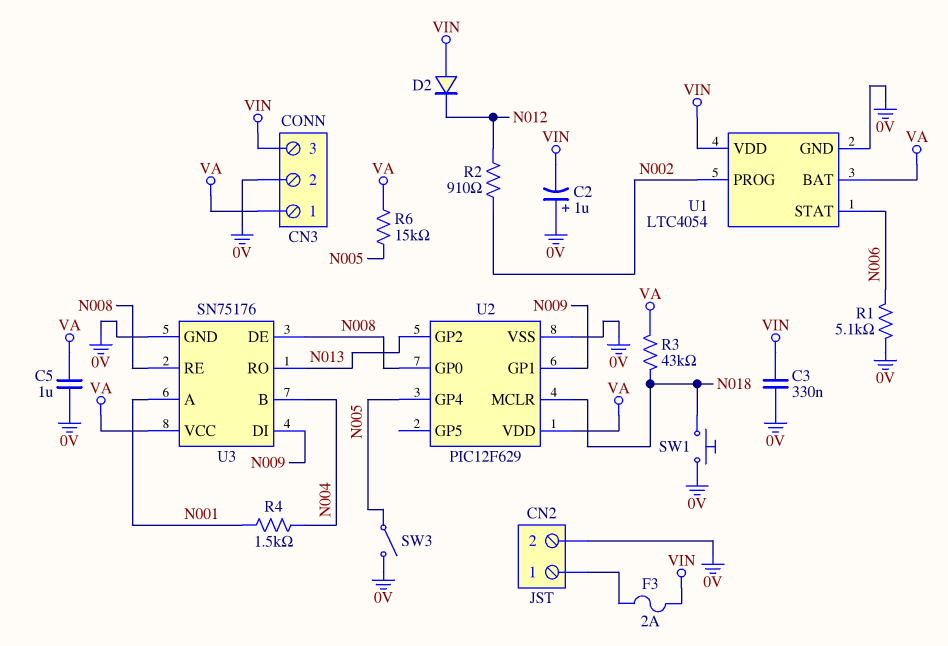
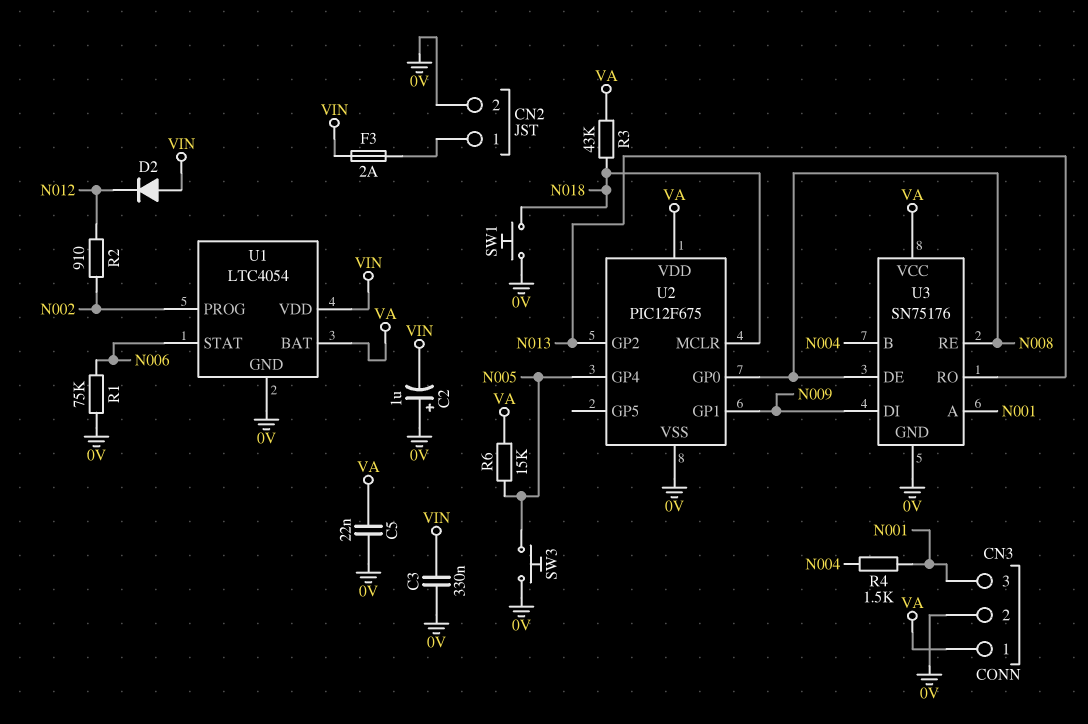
C5: 1uF (0V, VA) -> 22nF (0V, VA)
CN3 pin 3: VIN -> N001
R1: 5.1k (0V, N006) -> 75k (0V, N006)
SW3: switch (0V, N005) -> button (0V, N005)
U2: PIC12F629 -> PIC12F675

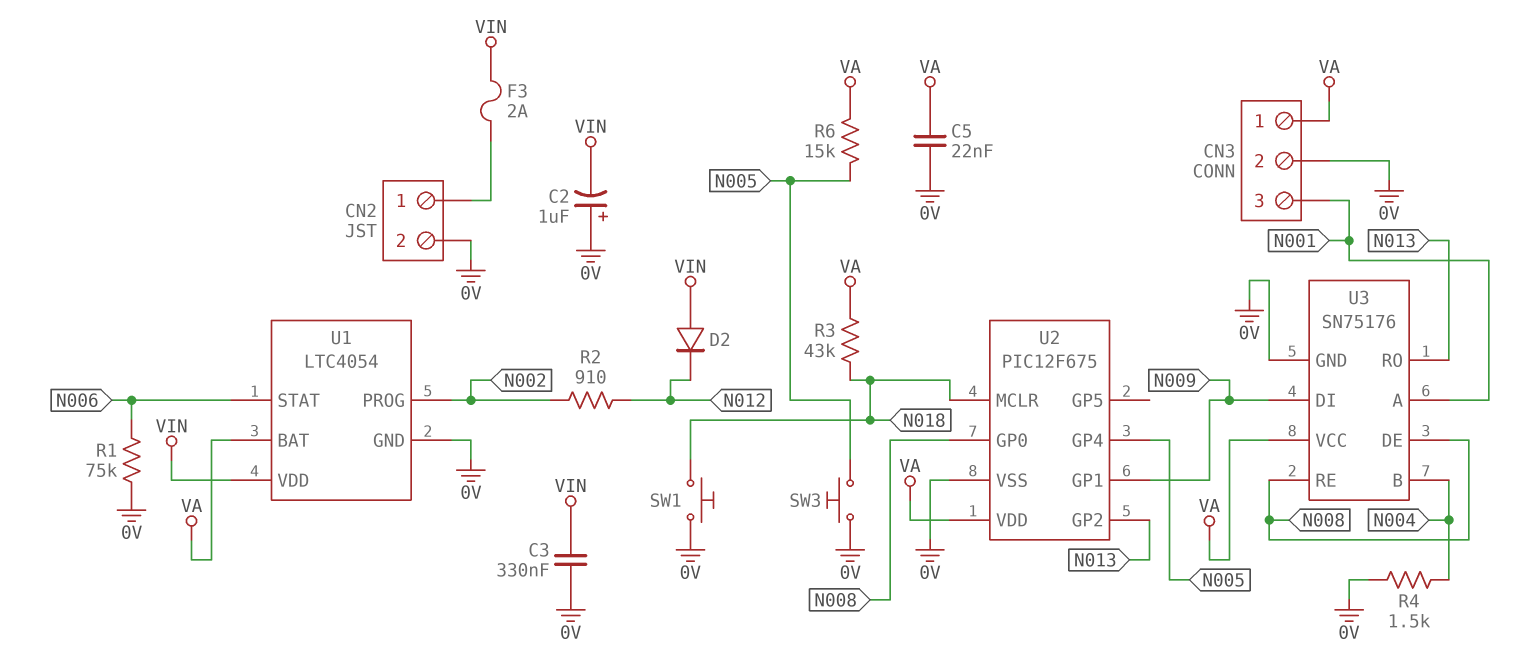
R4: 1.5k (N001, N004) -> 1.5k (0V, N004)

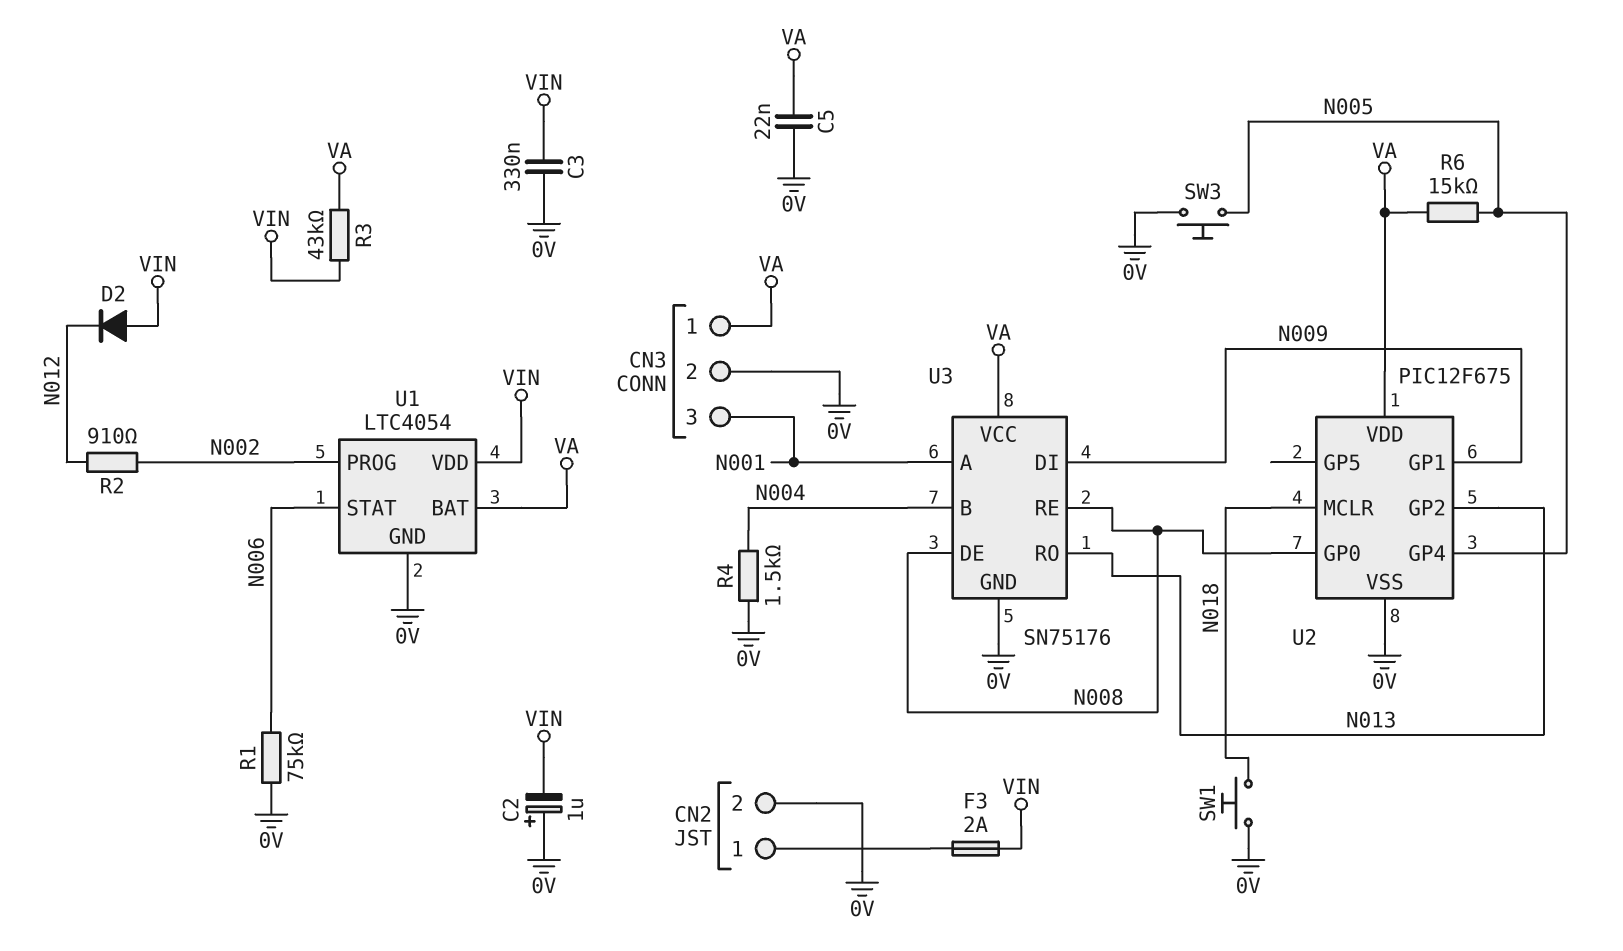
R3: 43k (N018, VA) -> 43k (VA, VIN)

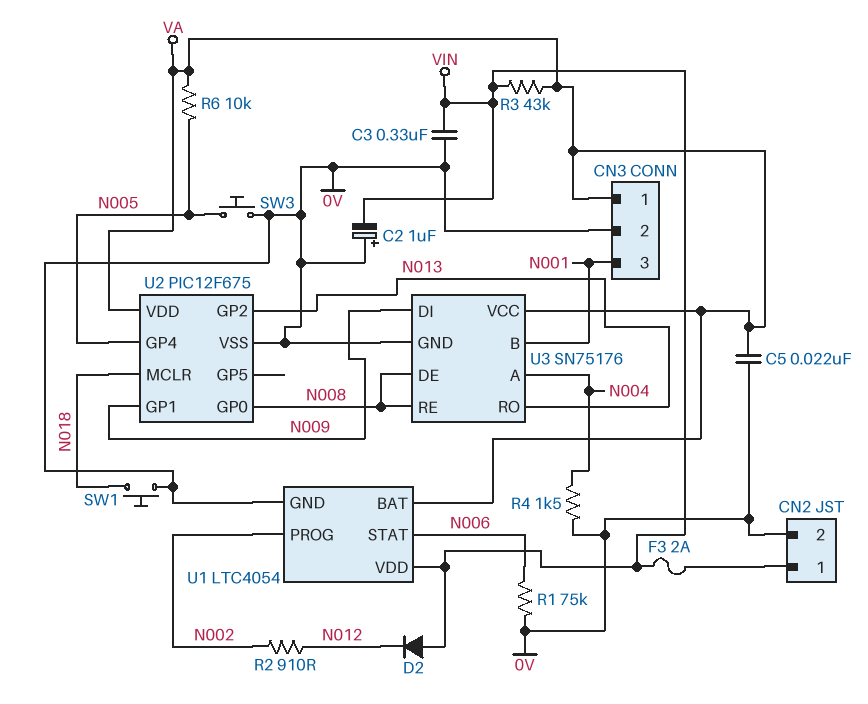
R6: 15k (N005, VA) -> 10k (N005, VA)
U3 pin A: N001 -> N004
U3 pin B: N004 -> N001

